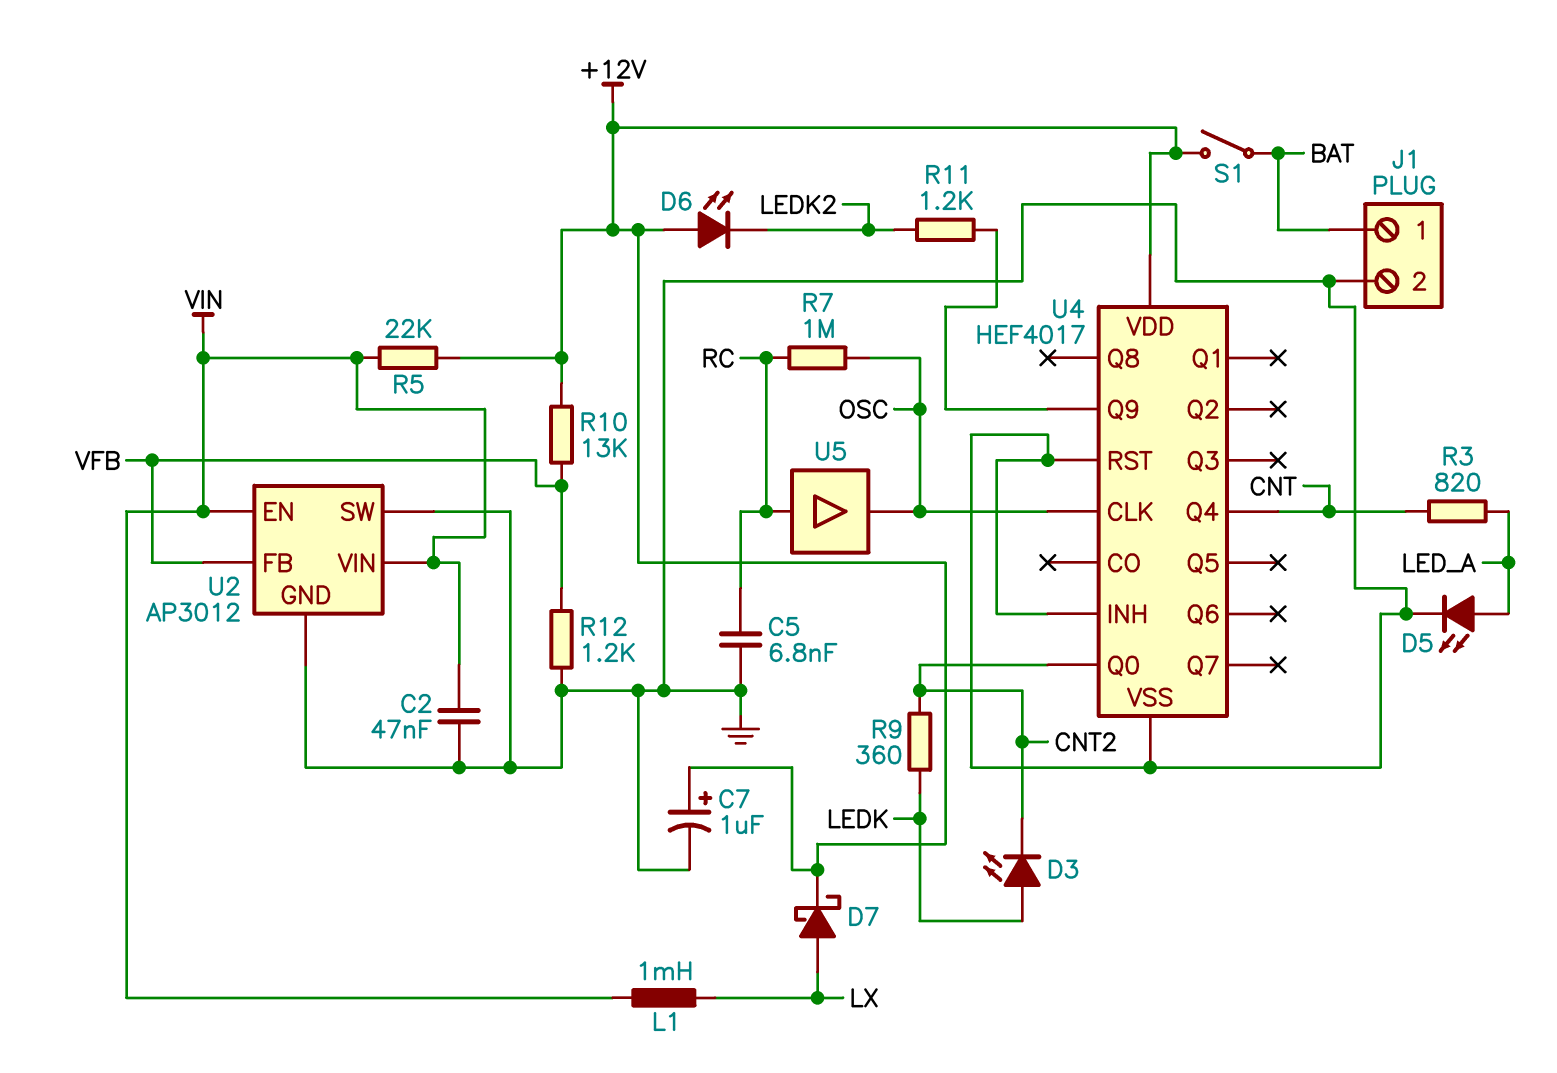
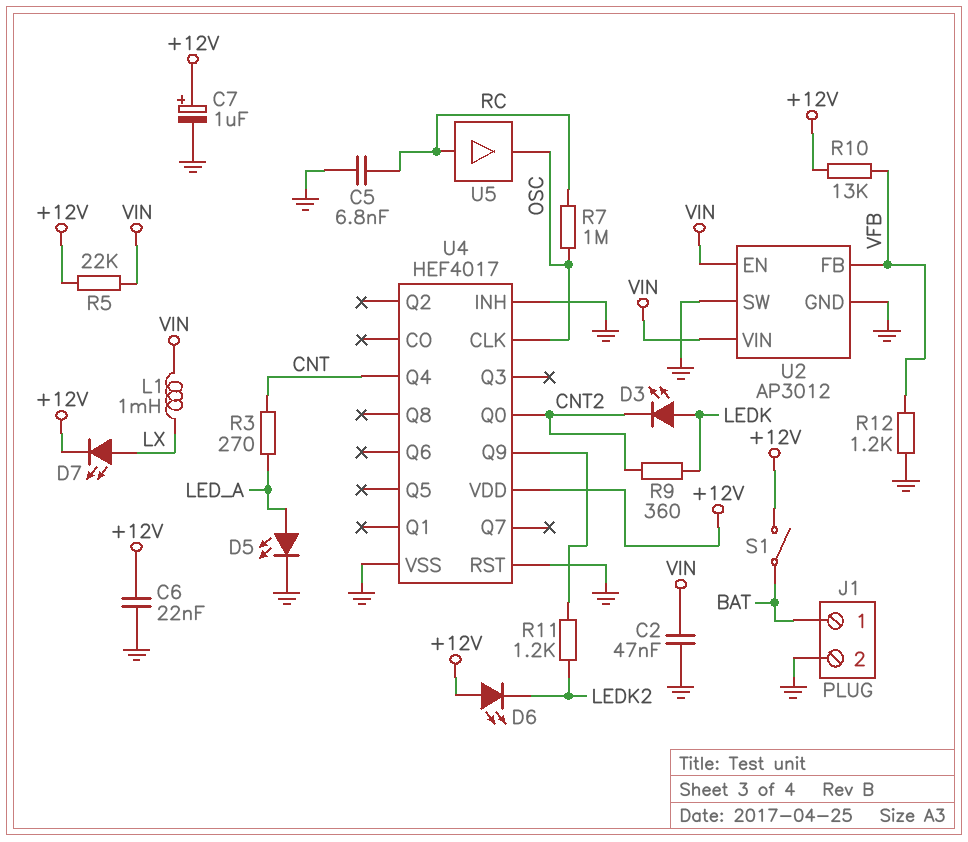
C6: none -> 22nF (+12V, GND)
D7: schottky (A LX, K +12V) -> LED (A LX, K +12V)
R3: 820 (CNT, LED_A) -> 270 (CNT, LED_A)

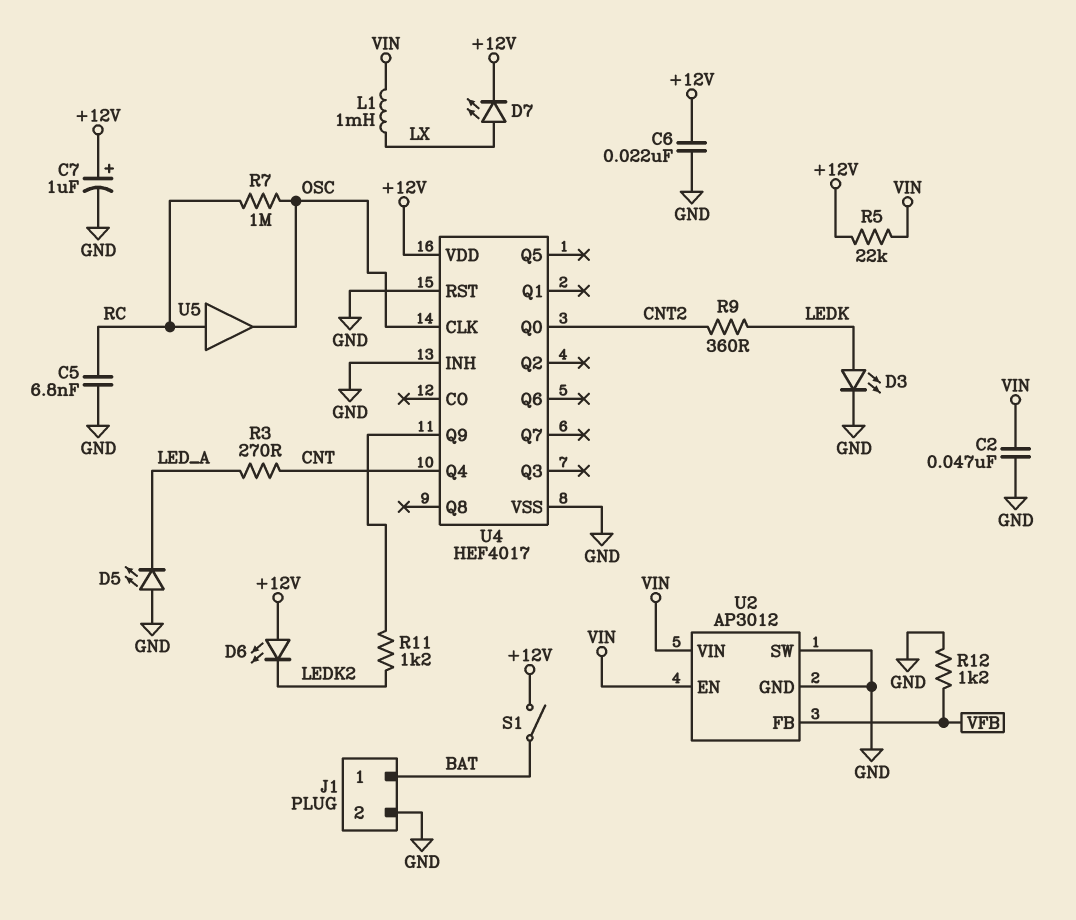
D3: LED (A LEDK, K CNT2) -> LED (A LEDK, K GND)
D5: LED (A LED_A, K GND) -> LED (A GND, K LED_A)
R10: 13k (+12V, VFB) -> none

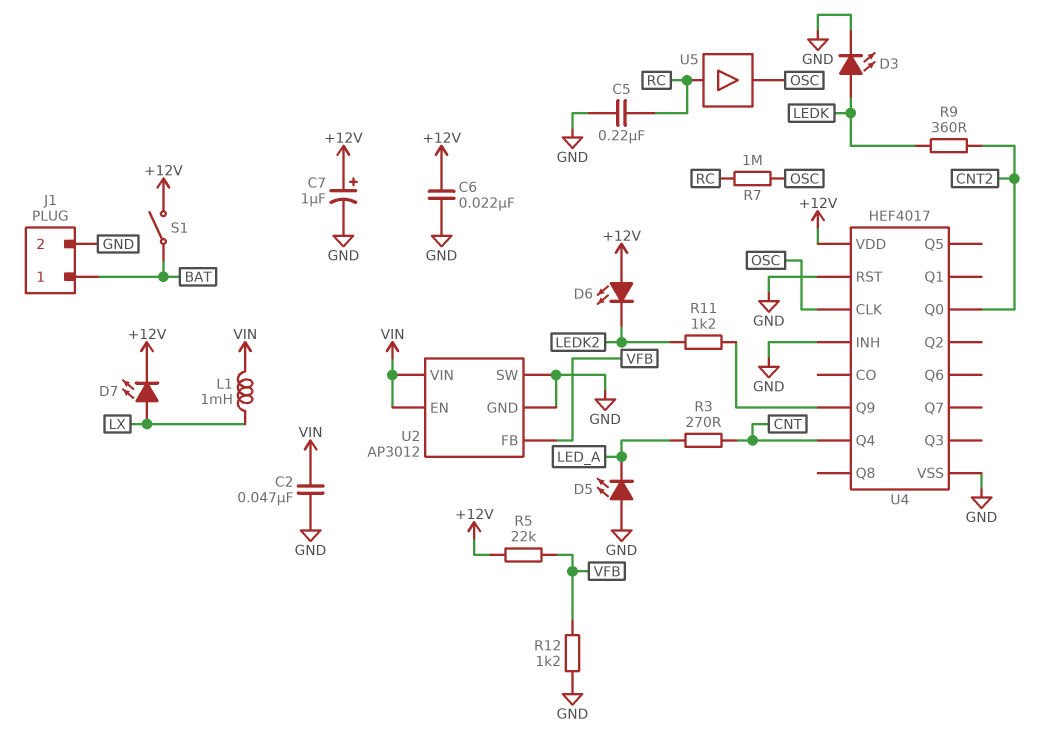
C5: 6.8nF (GND, RC) -> 220nF (GND, RC)
R5: 22k (+12V, VIN) -> 22k (+12V, VFB)

